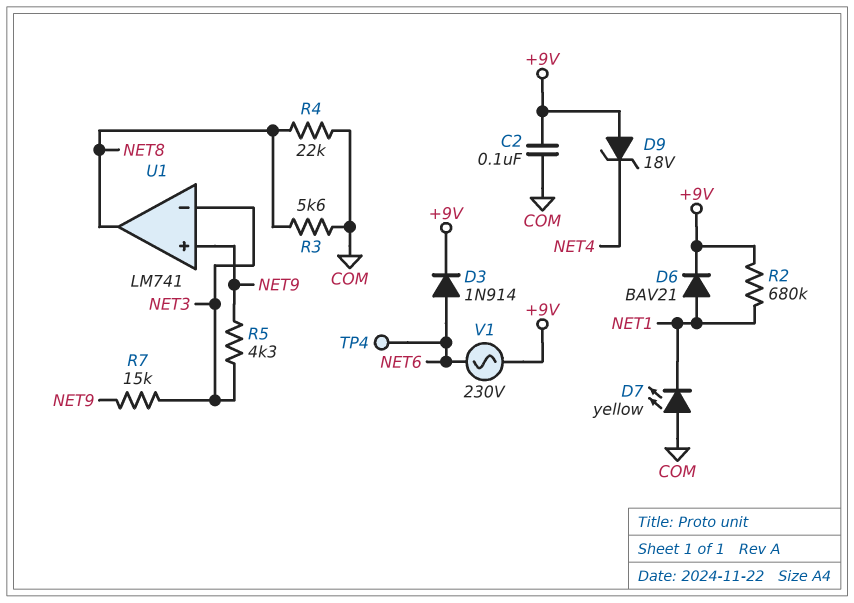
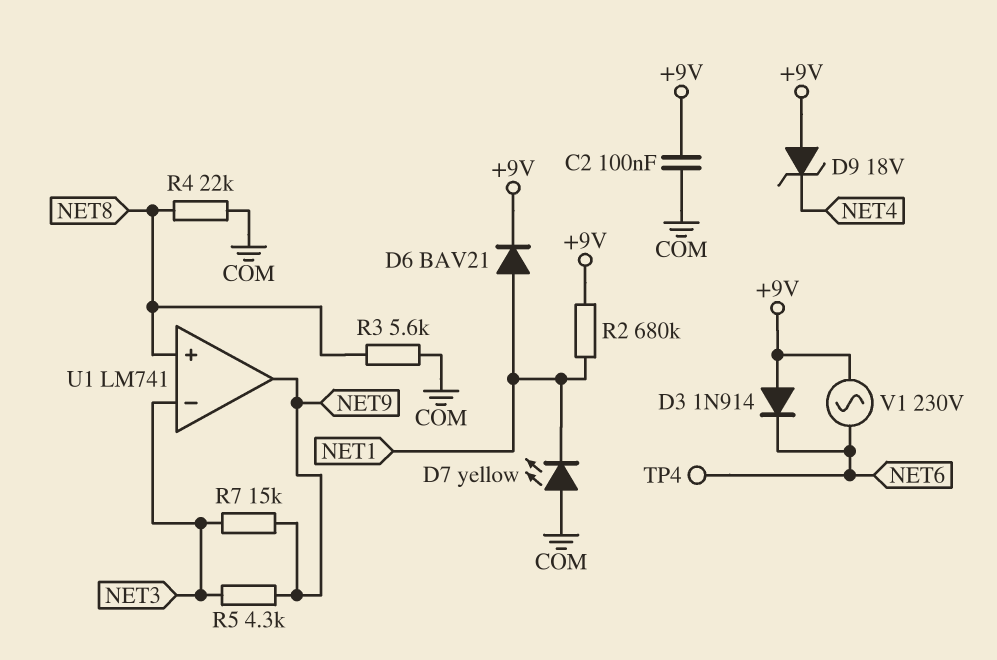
D3: diode 1N914 (A NET6, K +9V) -> diode 1N914 (A +9V, K NET6)
U1 pin in+: NET9 -> NET8
U1 pin out: NET8 -> NET9

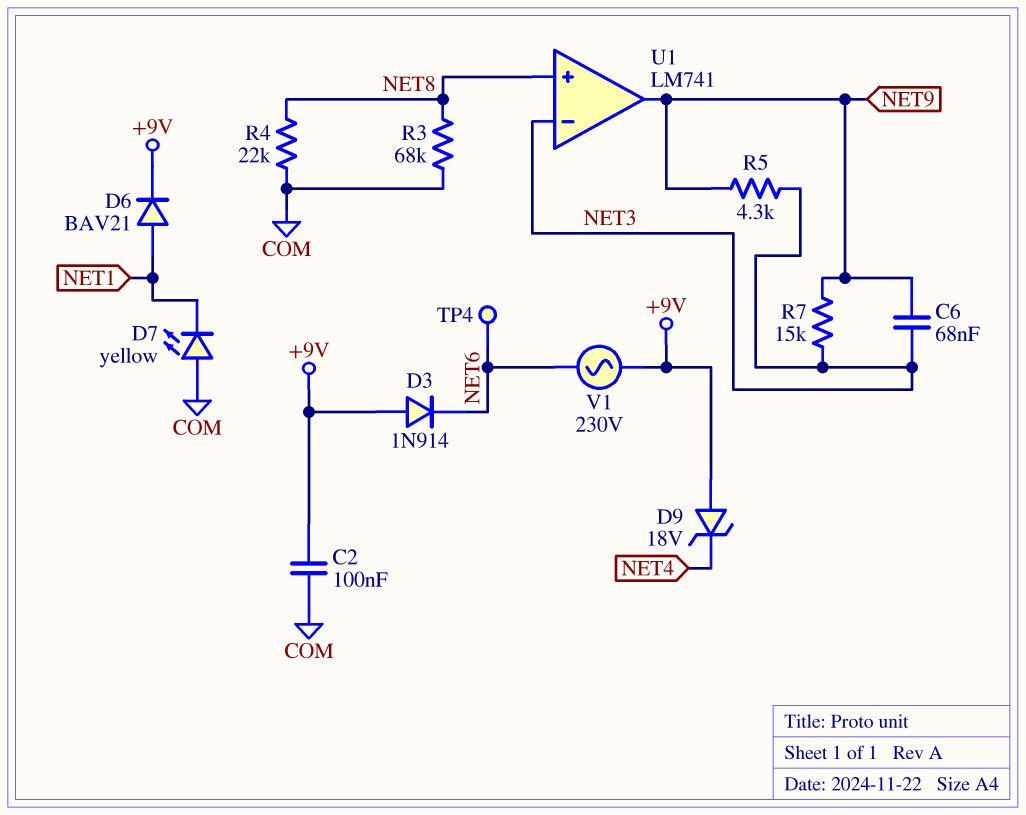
C6: none -> 68nF (NET3, NET9)
R2: 680k (+9V, NET1) -> none
R3: 5.6k (COM, NET8) -> 68k (COM, NET8)

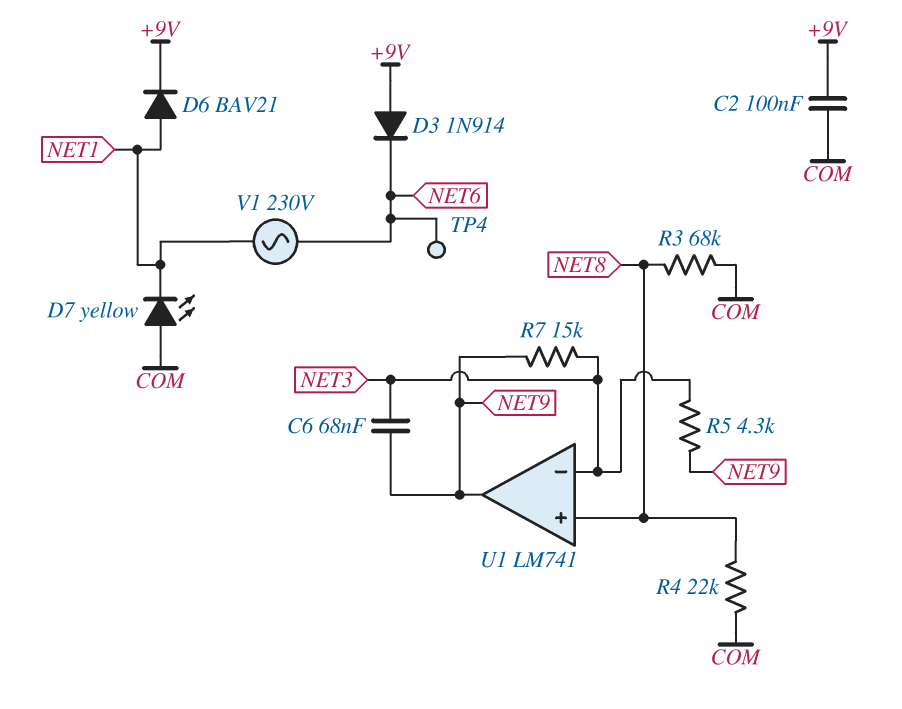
D9: zener 18V (A +9V, K NET4) -> none
V1: AC 230V (+9V, NET6) -> AC 230V (NET1, NET6)

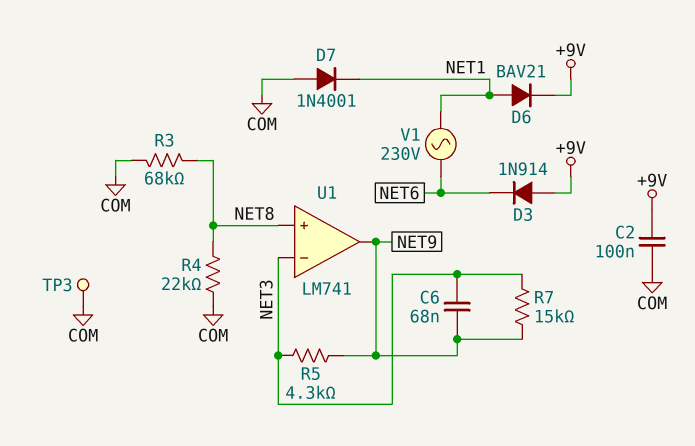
D7: LED yellow (A COM, K NET1) -> diode 1N4001 (A COM, K NET1)
TP3: none -> test point (COM)
TP4: test point (NET6) -> none

